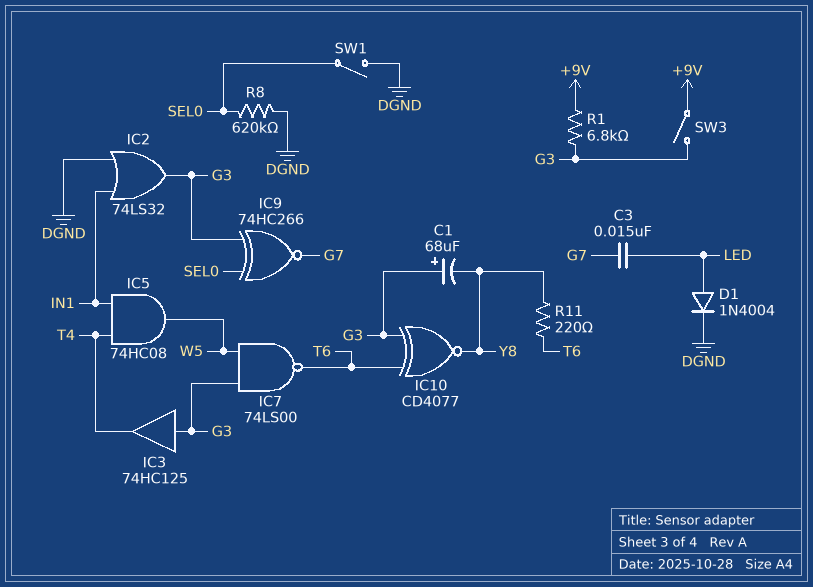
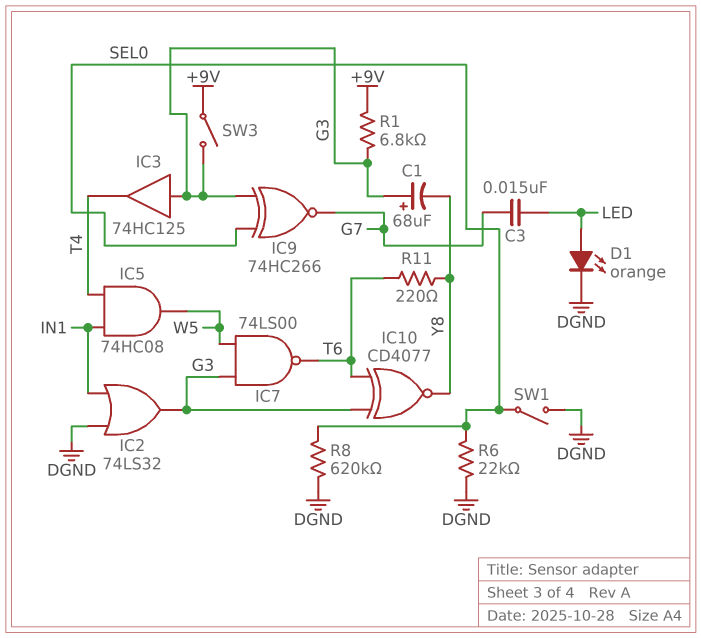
D1: diode 1N4004 (A LED, K DGND) -> LED orange (A LED, K DGND)
R6: none -> 22k (DGND, SEL0)

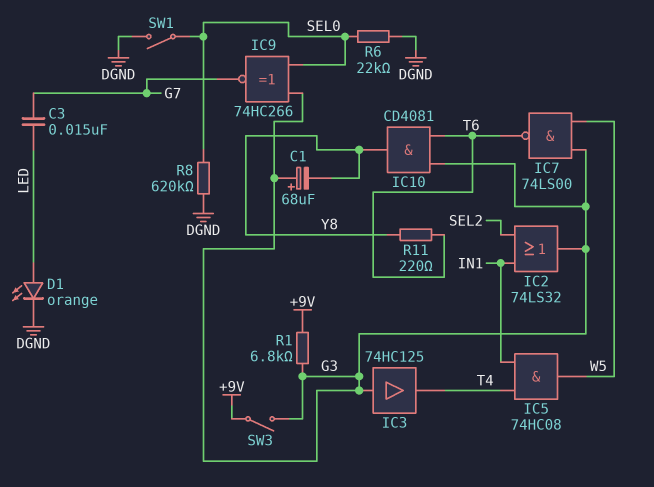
IC2: OR 74LS32 (in DGND, in IN1, out G3) -> OR 74LS32 (in IN1, in SEL2, out G3)
IC10: XNOR CD4077 (in G3, in T6, out Y8) -> AND CD4081 (in G3, in T6, out Y8)

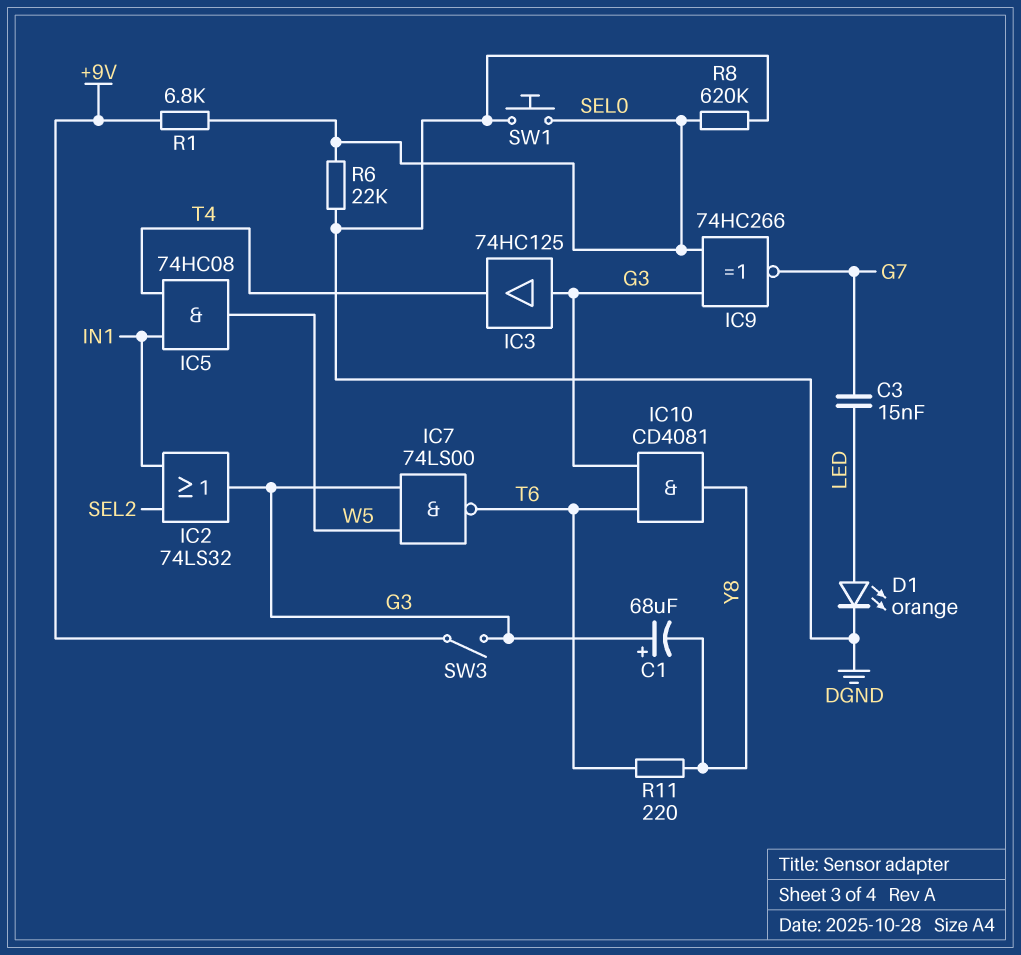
R1: 6.8k (+9V, G3) -> 6.8k (+9V, SEL0)
SW1: switch (DGND, SEL0) -> button (DGND, SEL0)

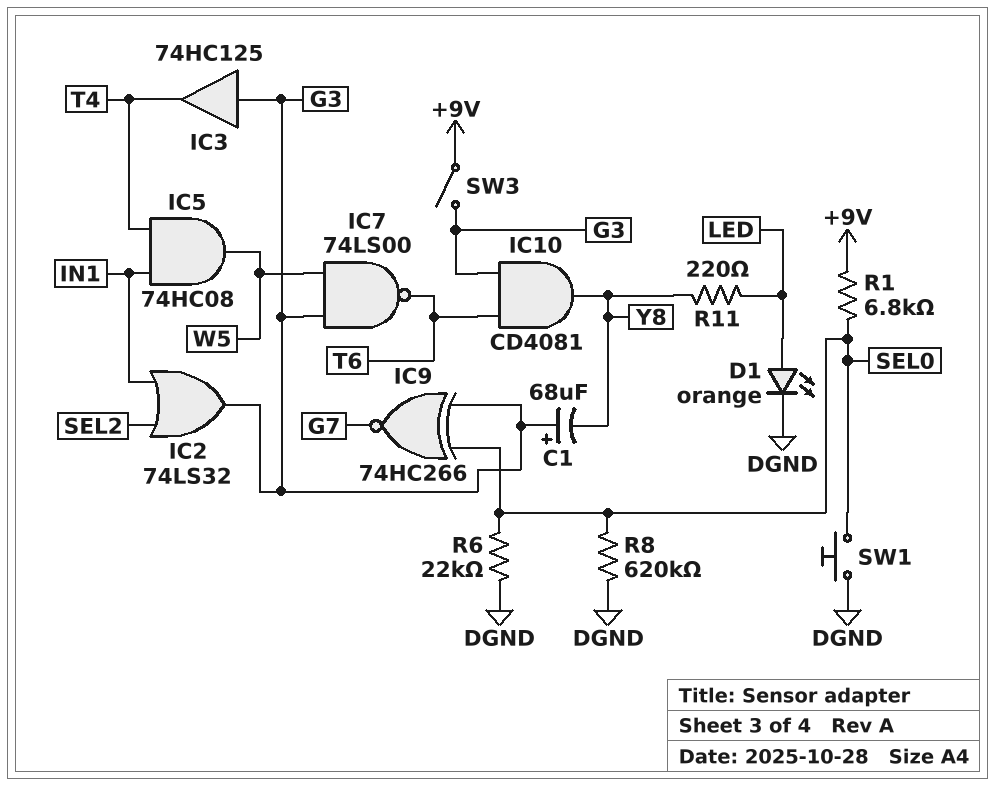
C3: 15nF (G7, LED) -> none
R11: 220 (T6, Y8) -> 220 (LED, Y8)

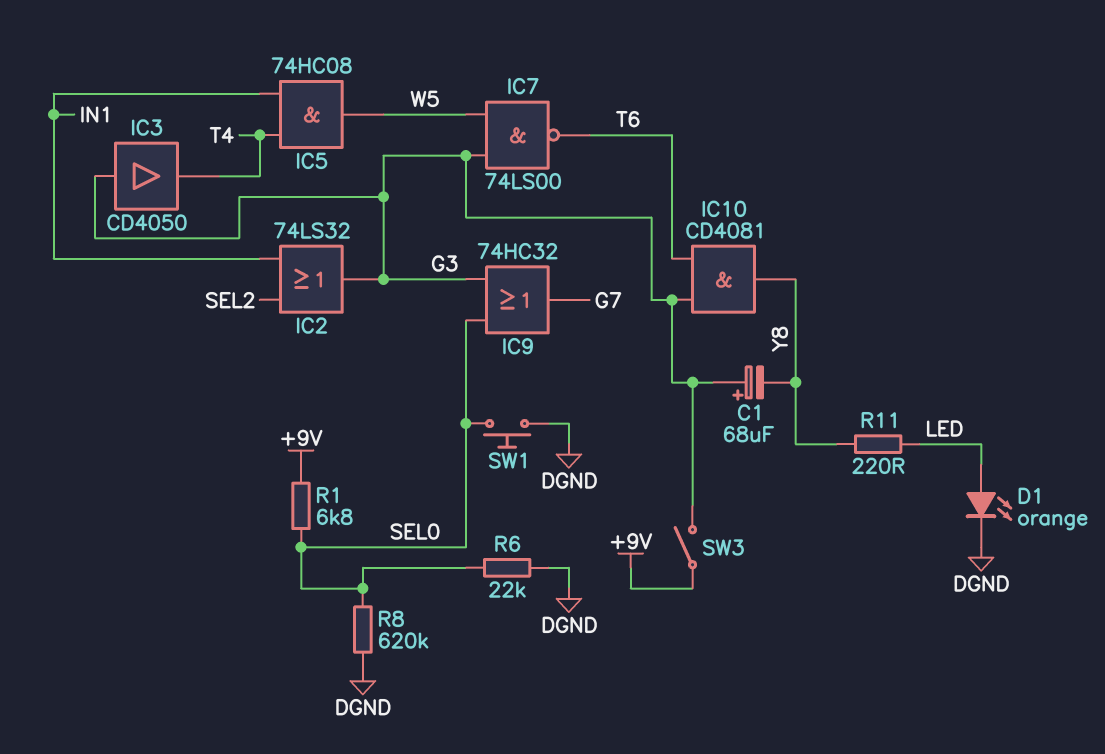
IC3: buffer 74HC125 (in G3, out T4) -> buffer CD4050 (in G3, out T4)
IC9: XNOR 74HC266 (in G3, in SEL0, out G7) -> OR 74HC32 (in G3, in SEL0, out G7)

